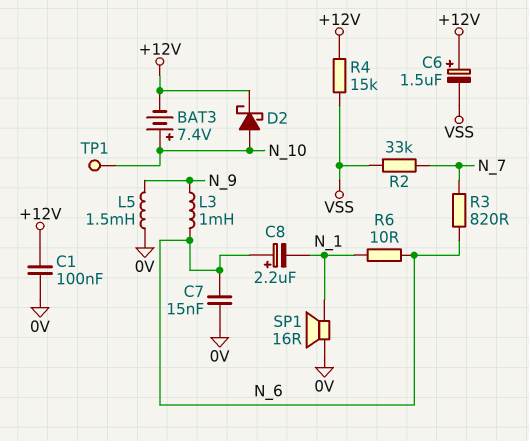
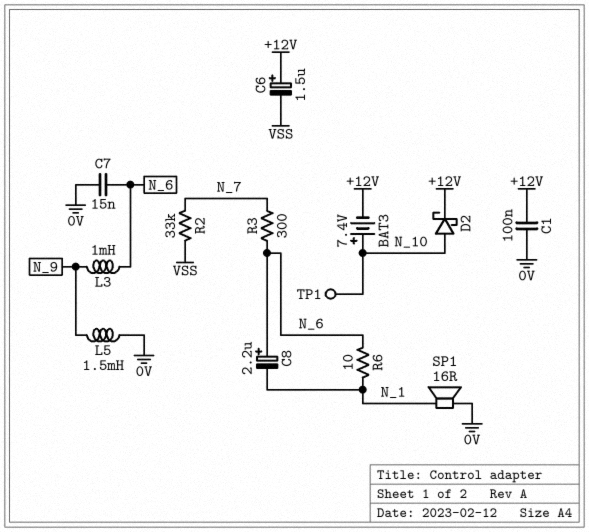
R3: 820 (N_6, N_7) -> 300 (N_6, N_7)
R4: 15k (+12V, VSS) -> none

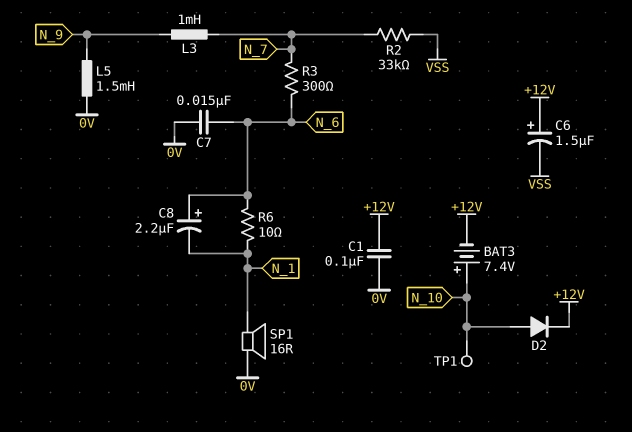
D2: schottky (A N_10, K +12V) -> diode (A N_10, K +12V)
L3: 1mH (N_6, N_9) -> 1mH (N_7, N_9)

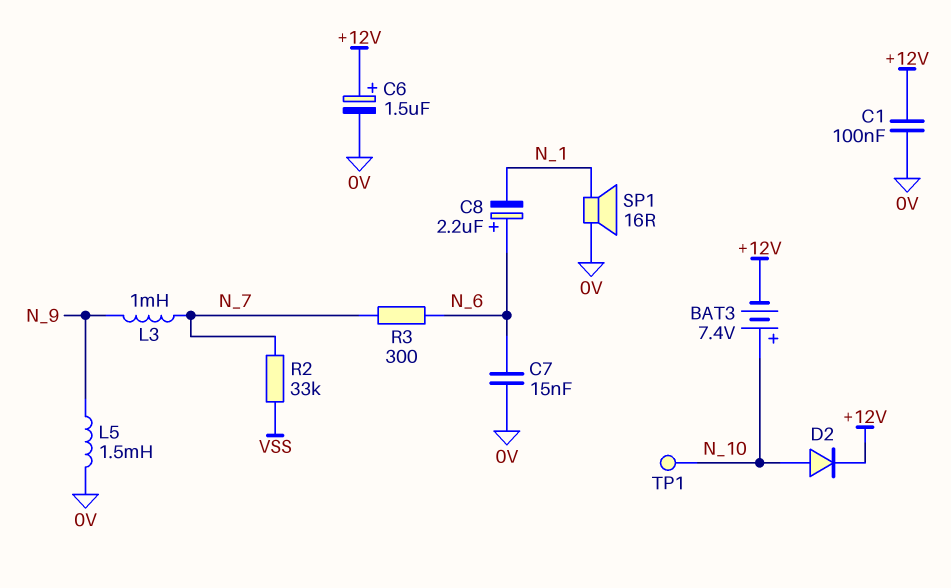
C6: 1.5uF (plus +12V, minus VSS) -> 1.5uF (plus +12V, minus 0V)
R6: 10 (N_1, N_6) -> none

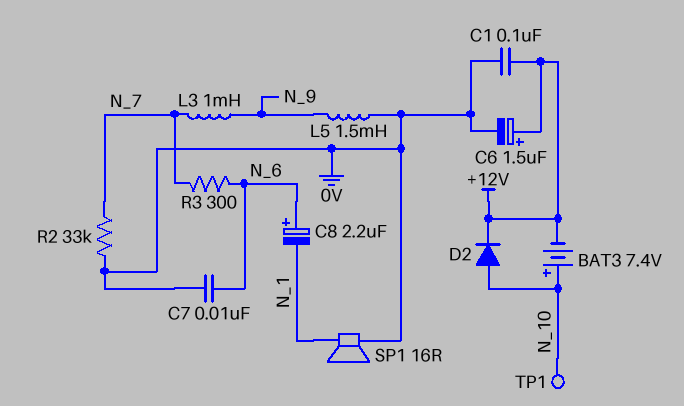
C7: 15nF (0V, N_6) -> 10nF (0V, N_6)
R2: 33k (N_7, VSS) -> 33k (0V, N_7)

